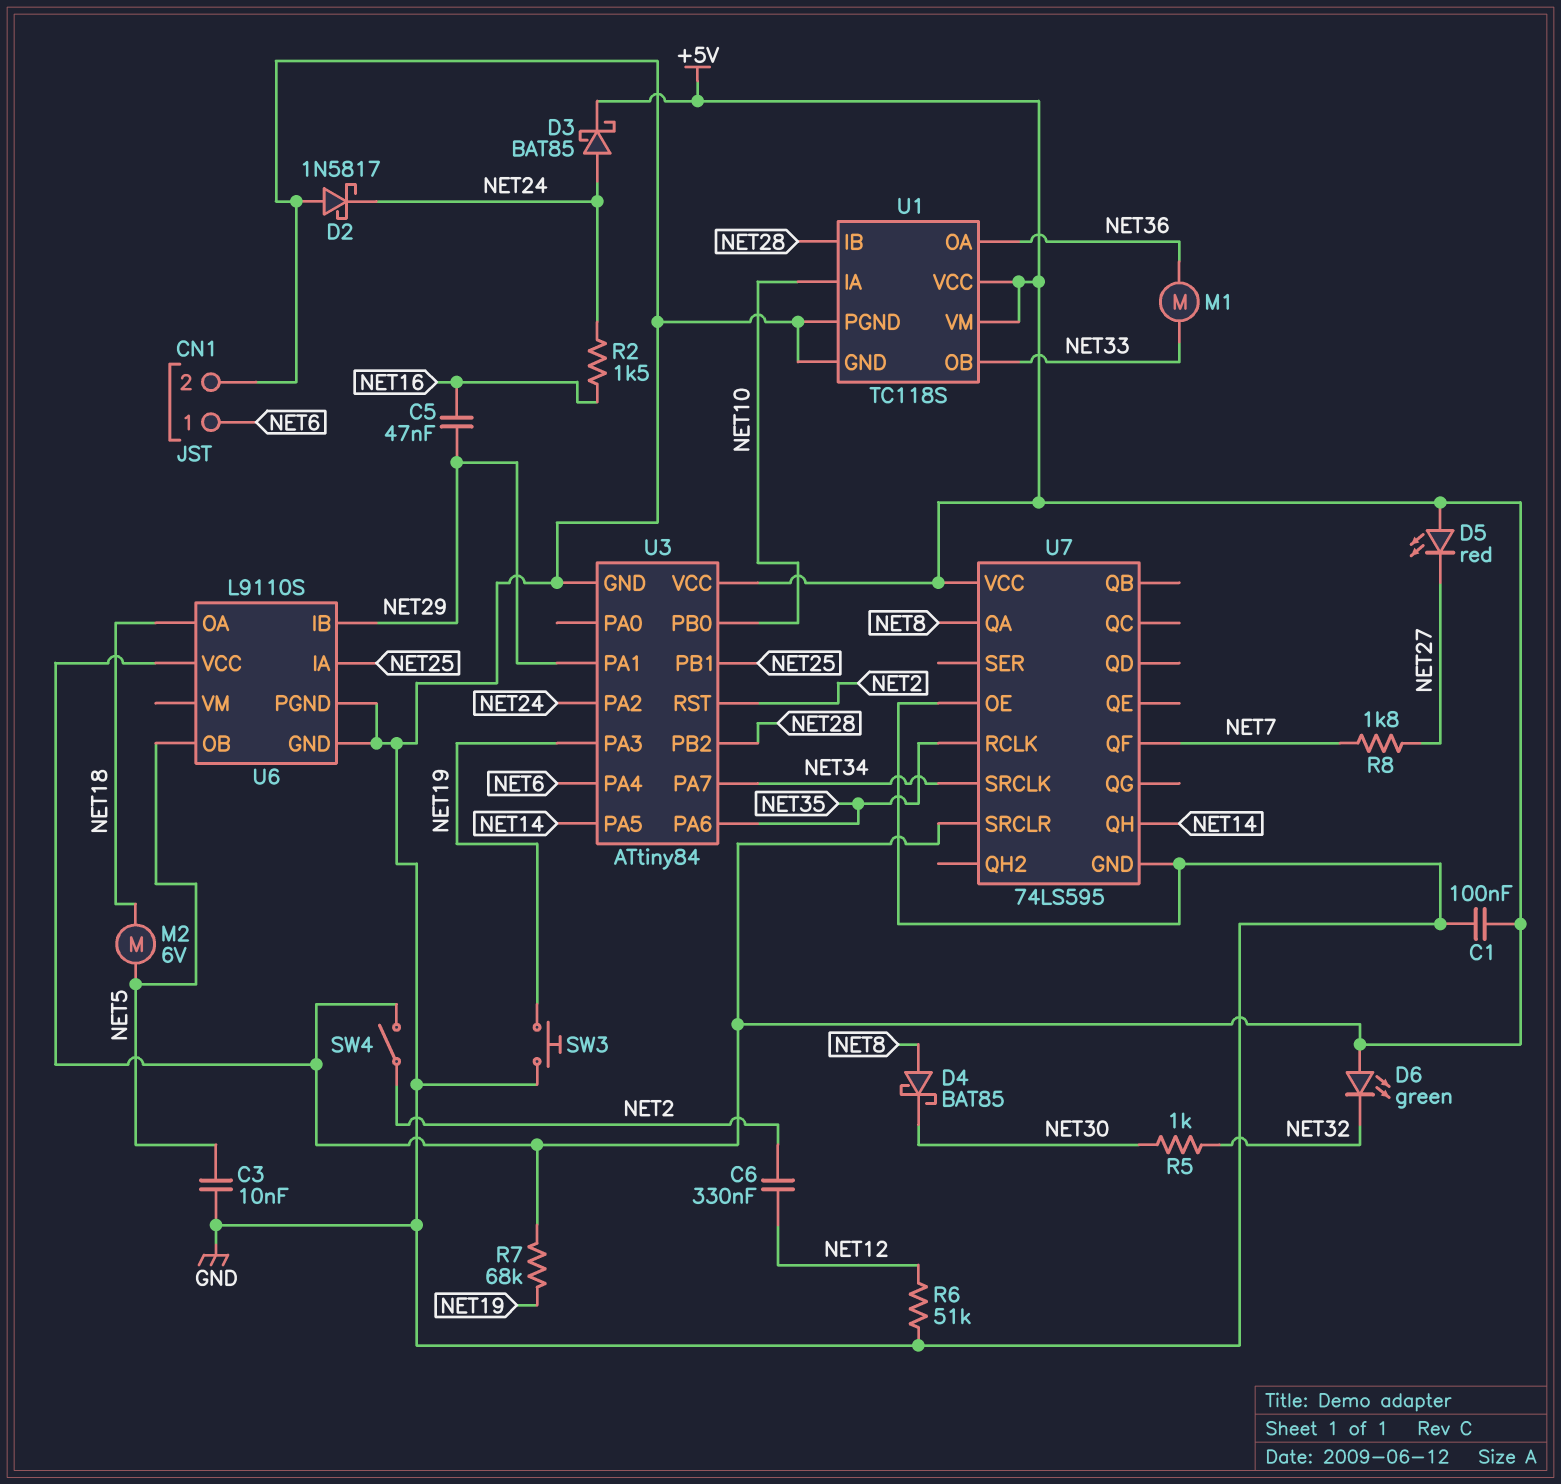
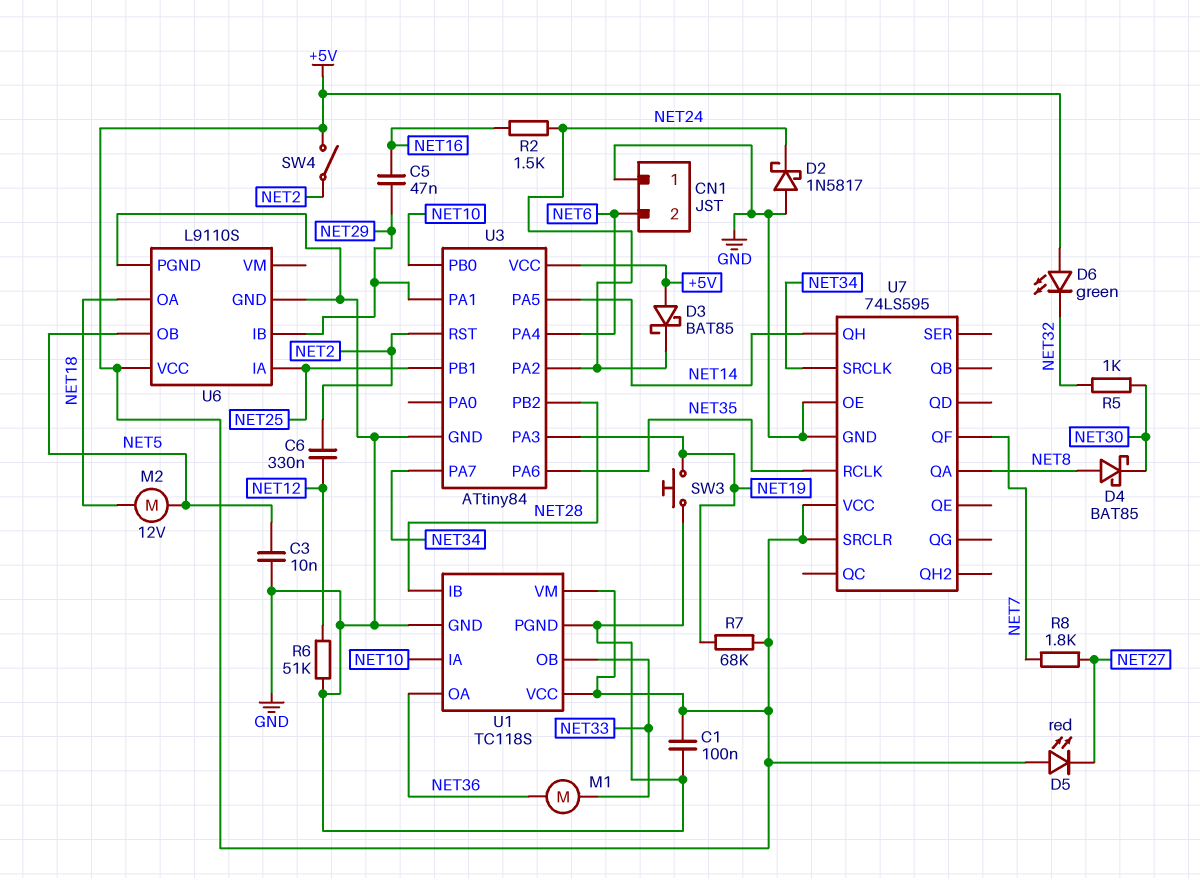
CN1 pin 1: NET6 -> GND
CN1 pin 2: GND -> NET6
D3: schottky BAT85 (A NET24, K +5V) -> schottky BAT85 (A +5V, K NET24)
M2: motor 6V (NET5, NET18) -> motor 12V (NET5, NET18)

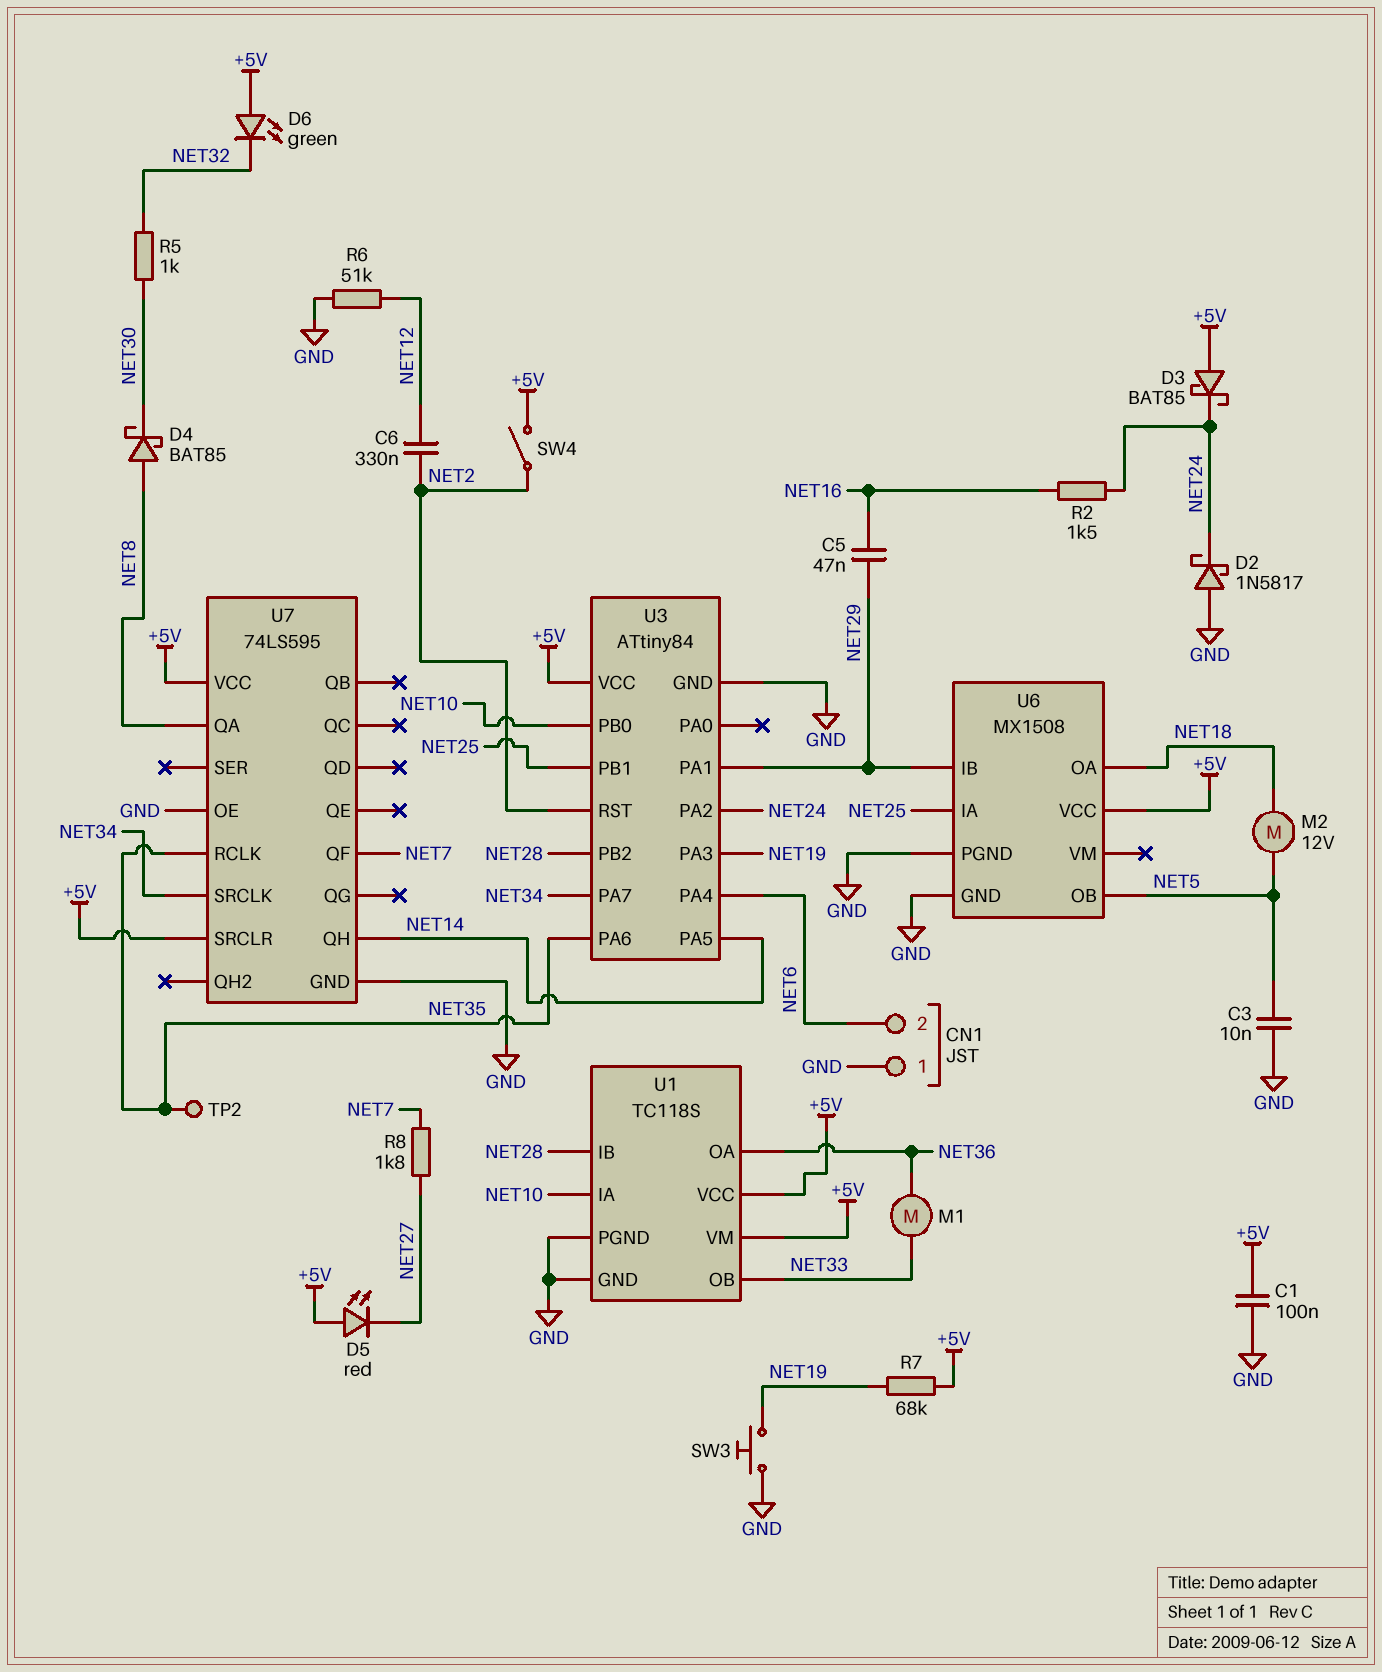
TP2: none -> test point (NET35)
U6: L9110S -> MX1508

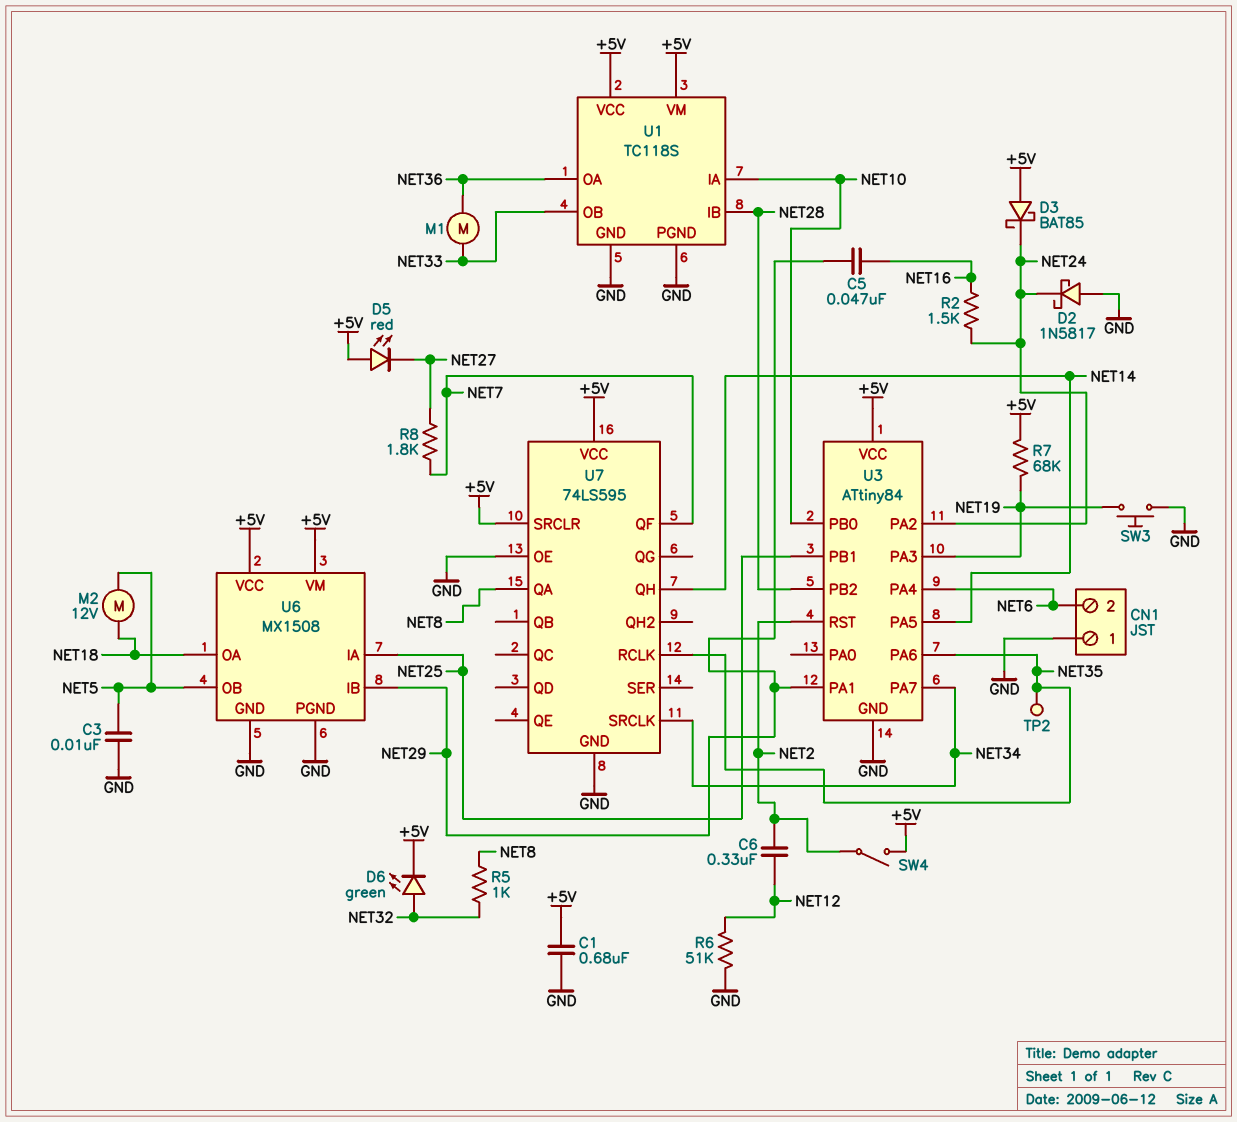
C1: 100nF (+5V, GND) -> 680nF (+5V, GND)
D4: schottky BAT85 (A NET8, K NET30) -> none
D6: LED green (A +5V, K NET32) -> LED green (A NET32, K +5V)
R5: 1k (NET30, NET32) -> 1k (NET8, NET32)
U6 pin VM: none -> +5V

